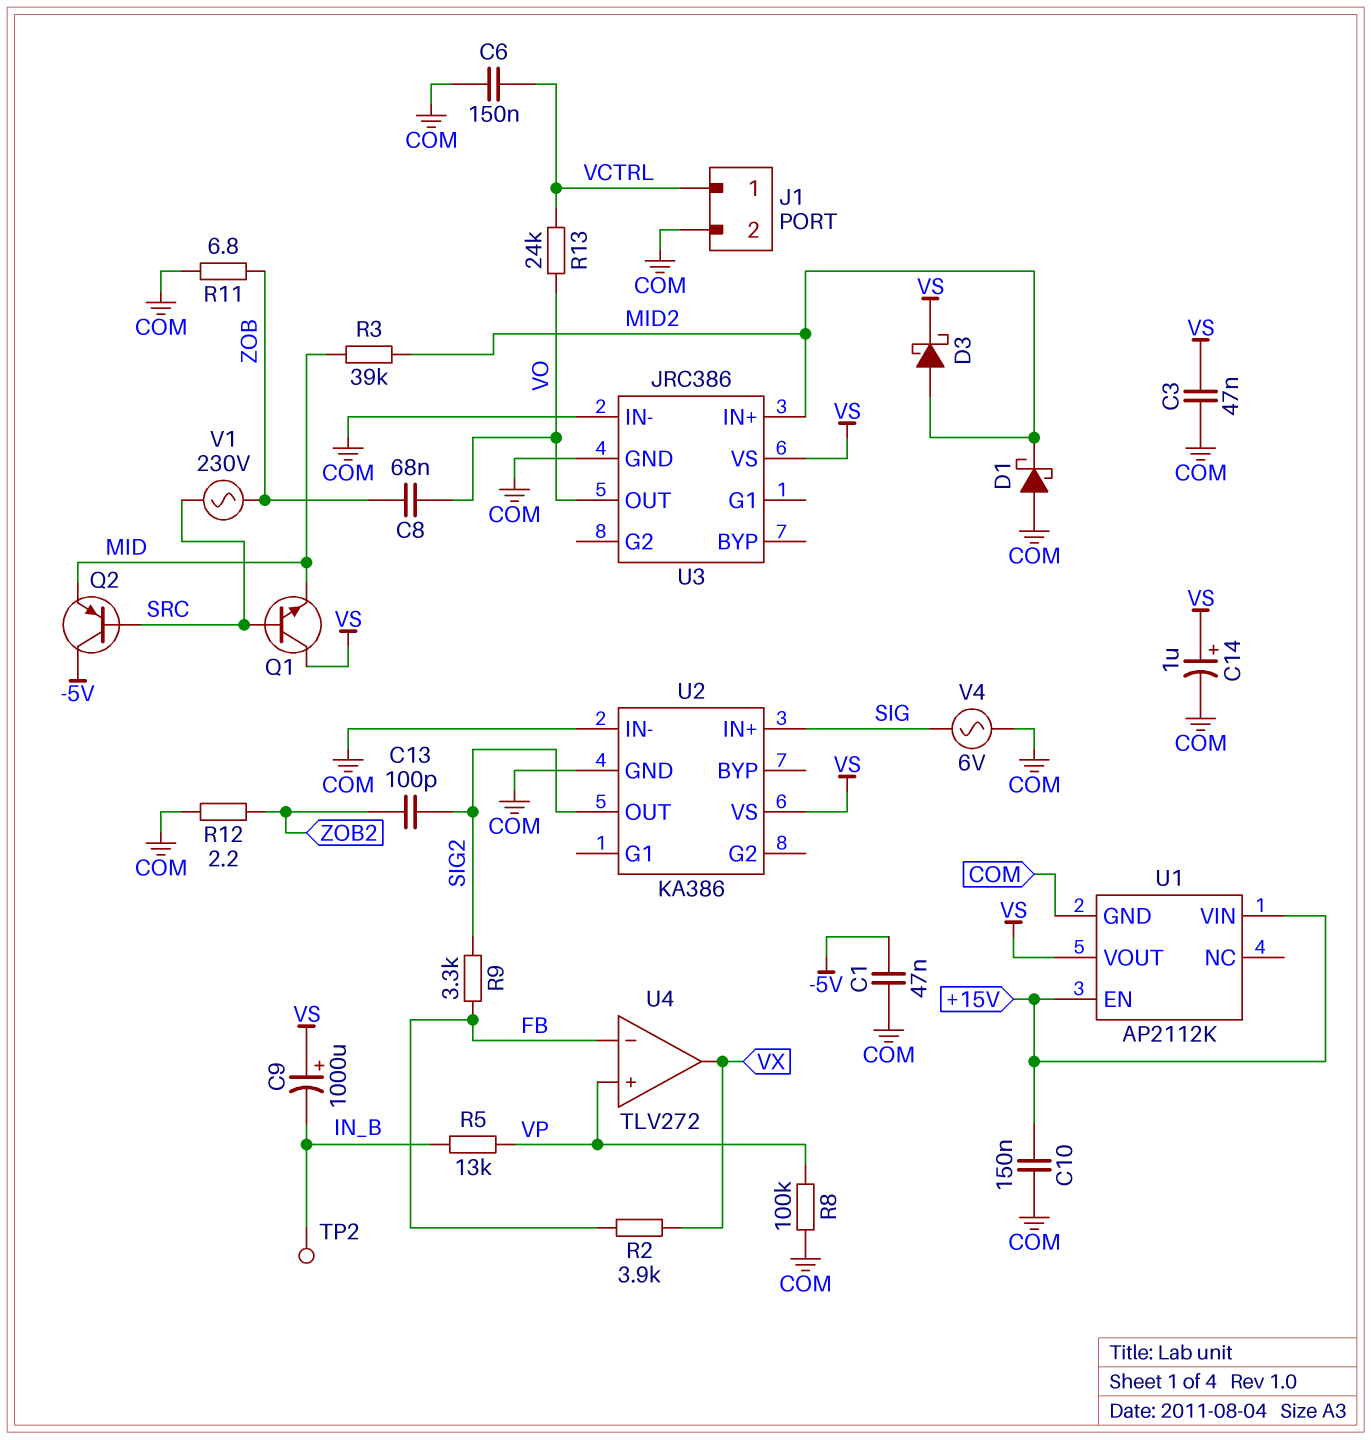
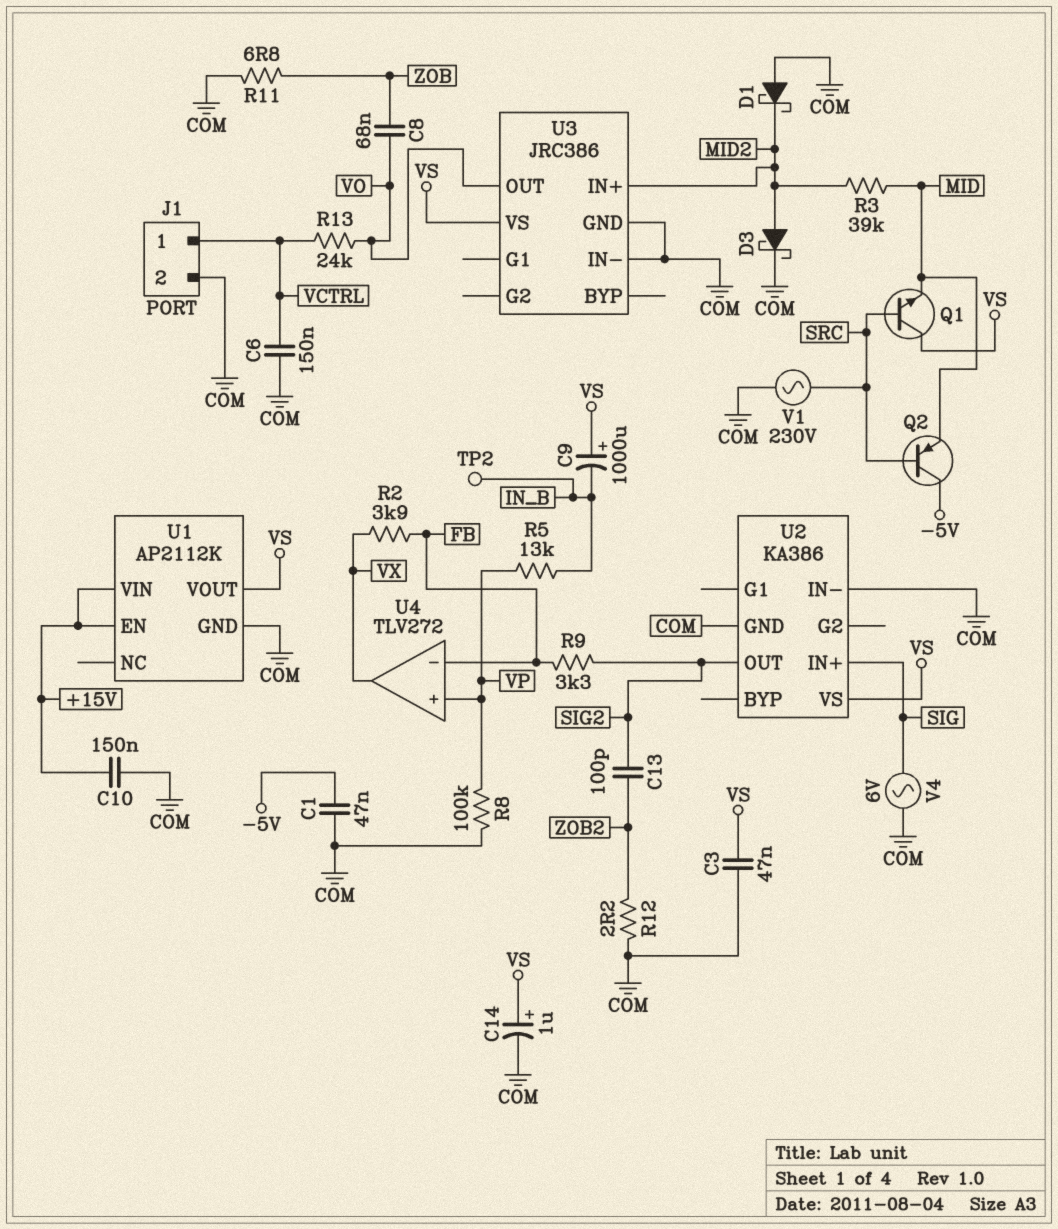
D3: schottky (A MID2, K VS) -> schottky (A MID2, K COM)
V1: AC 230V (SRC, ZOB) -> AC 230V (COM, SRC)

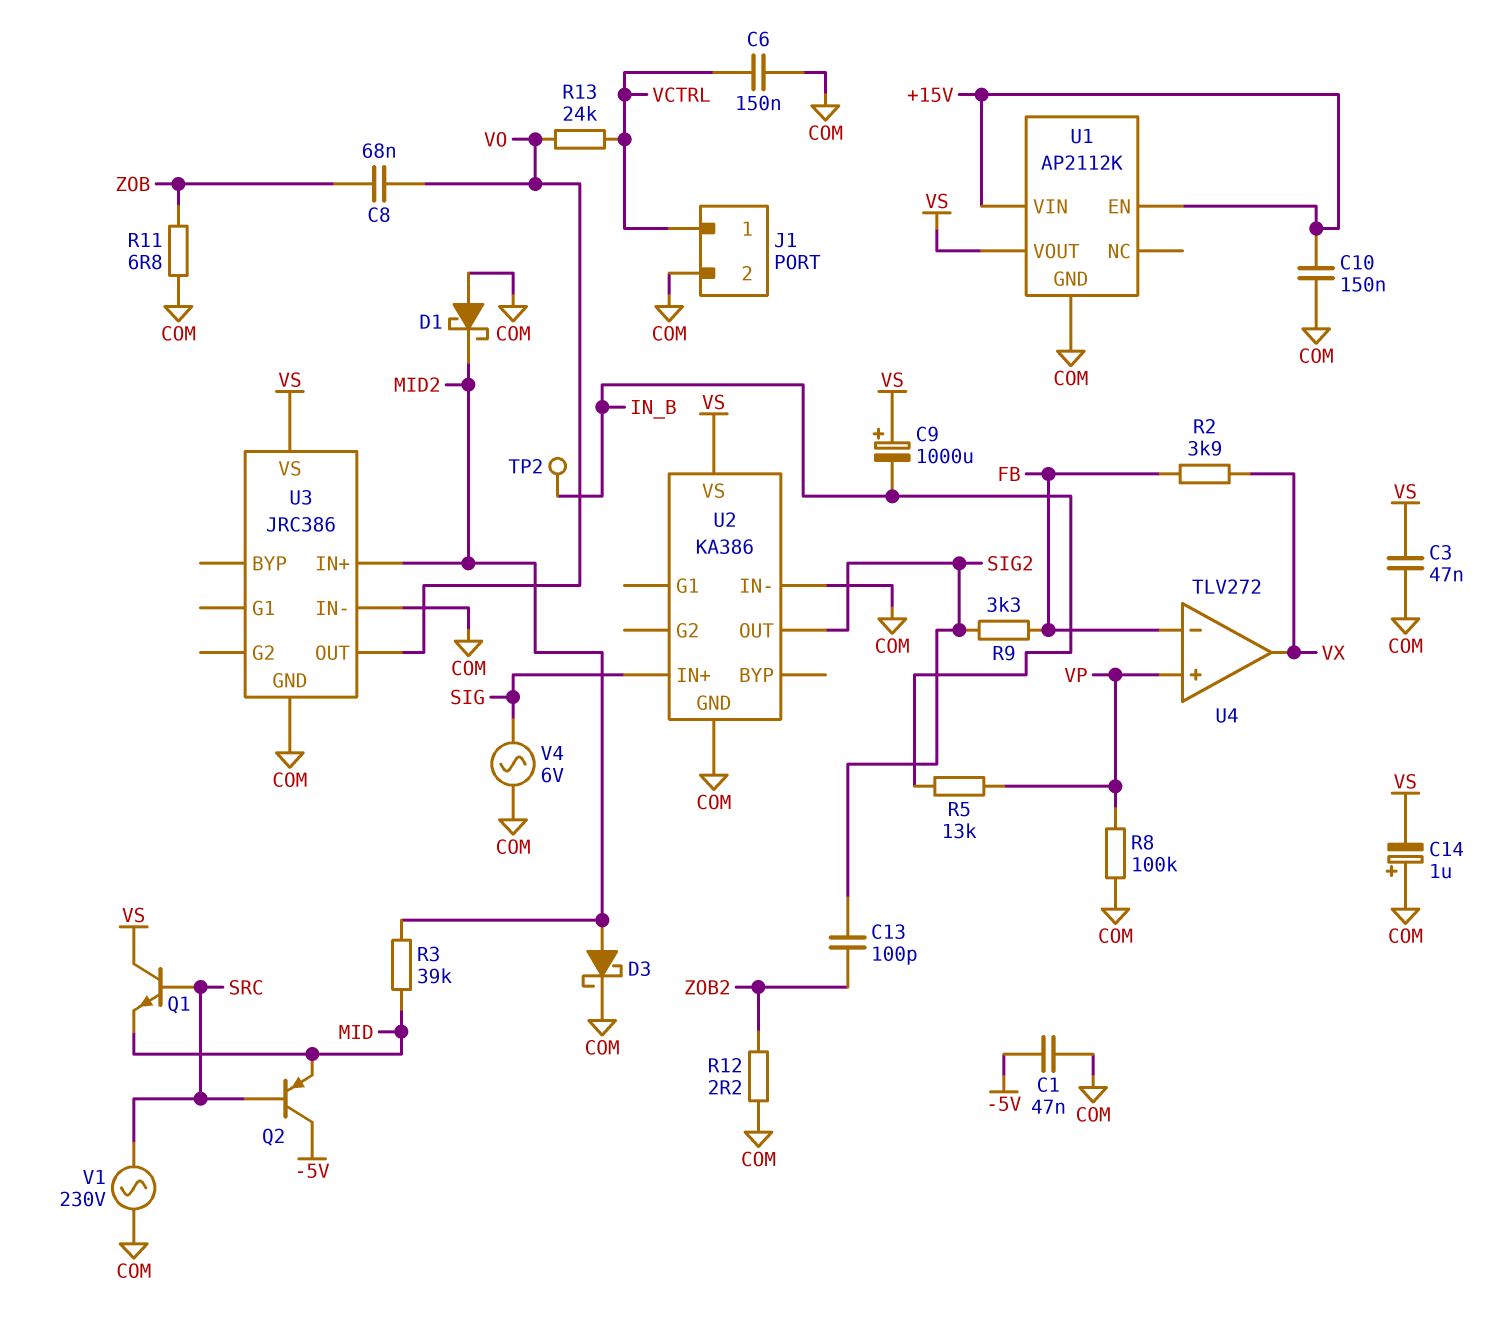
C14: 1uF (plus VS, minus COM) -> 1uF (plus COM, minus VS)

